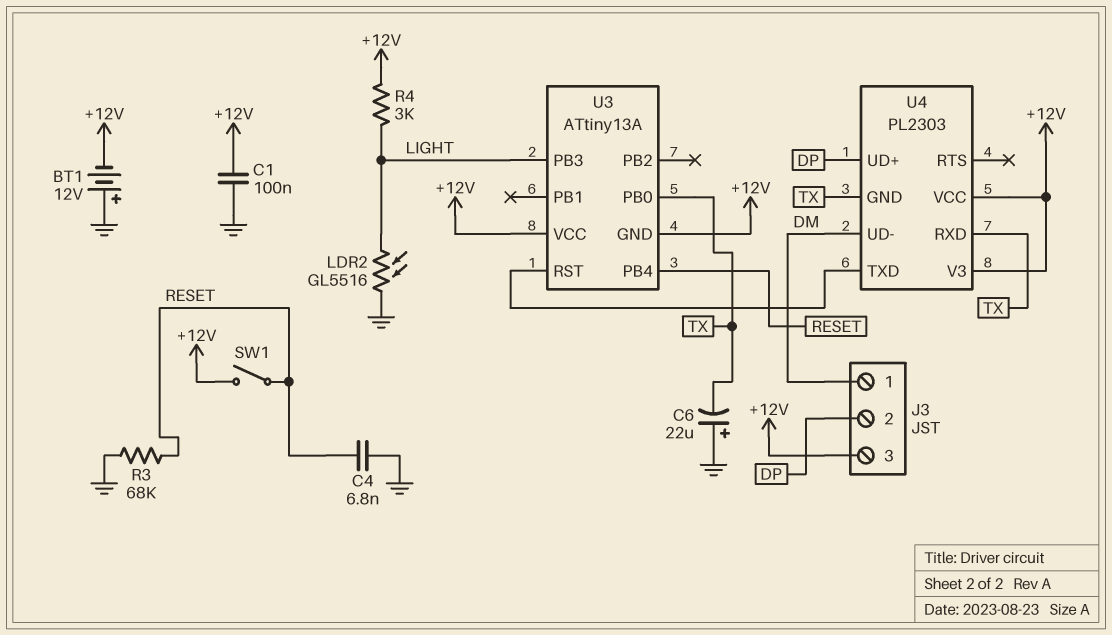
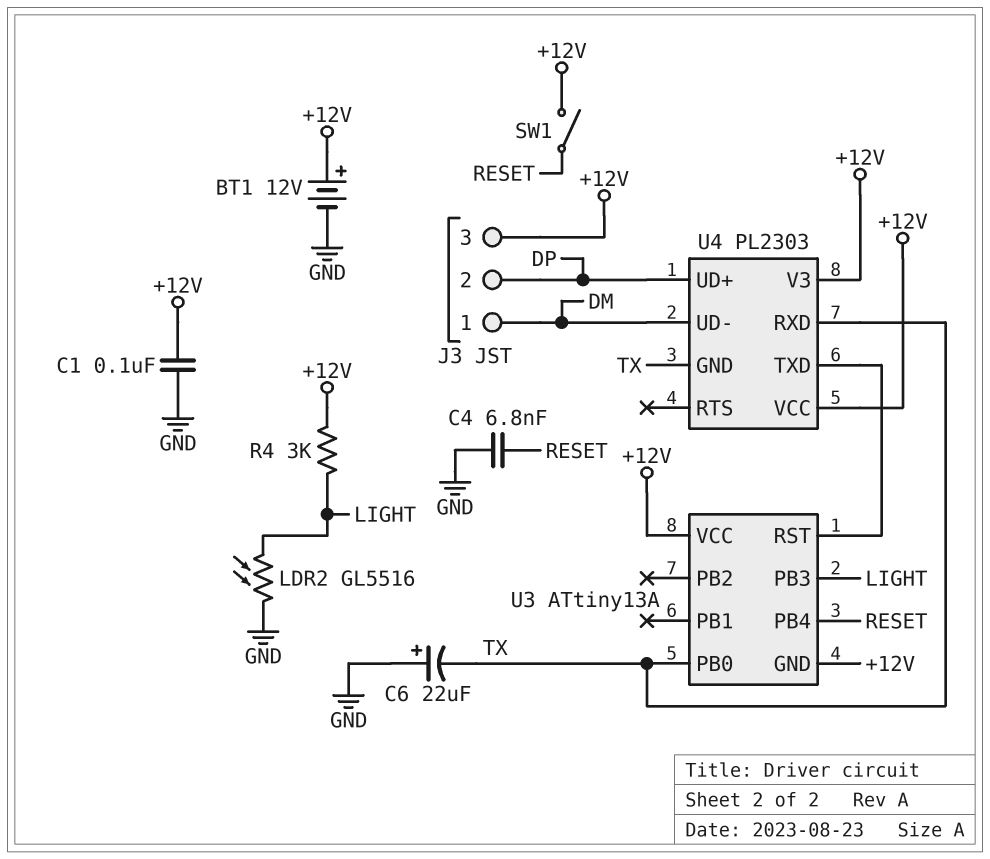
BT1: 12V (plus GND, minus +12V) -> 12V (plus +12V, minus GND)
R3: 68k (GND, RESET) -> none

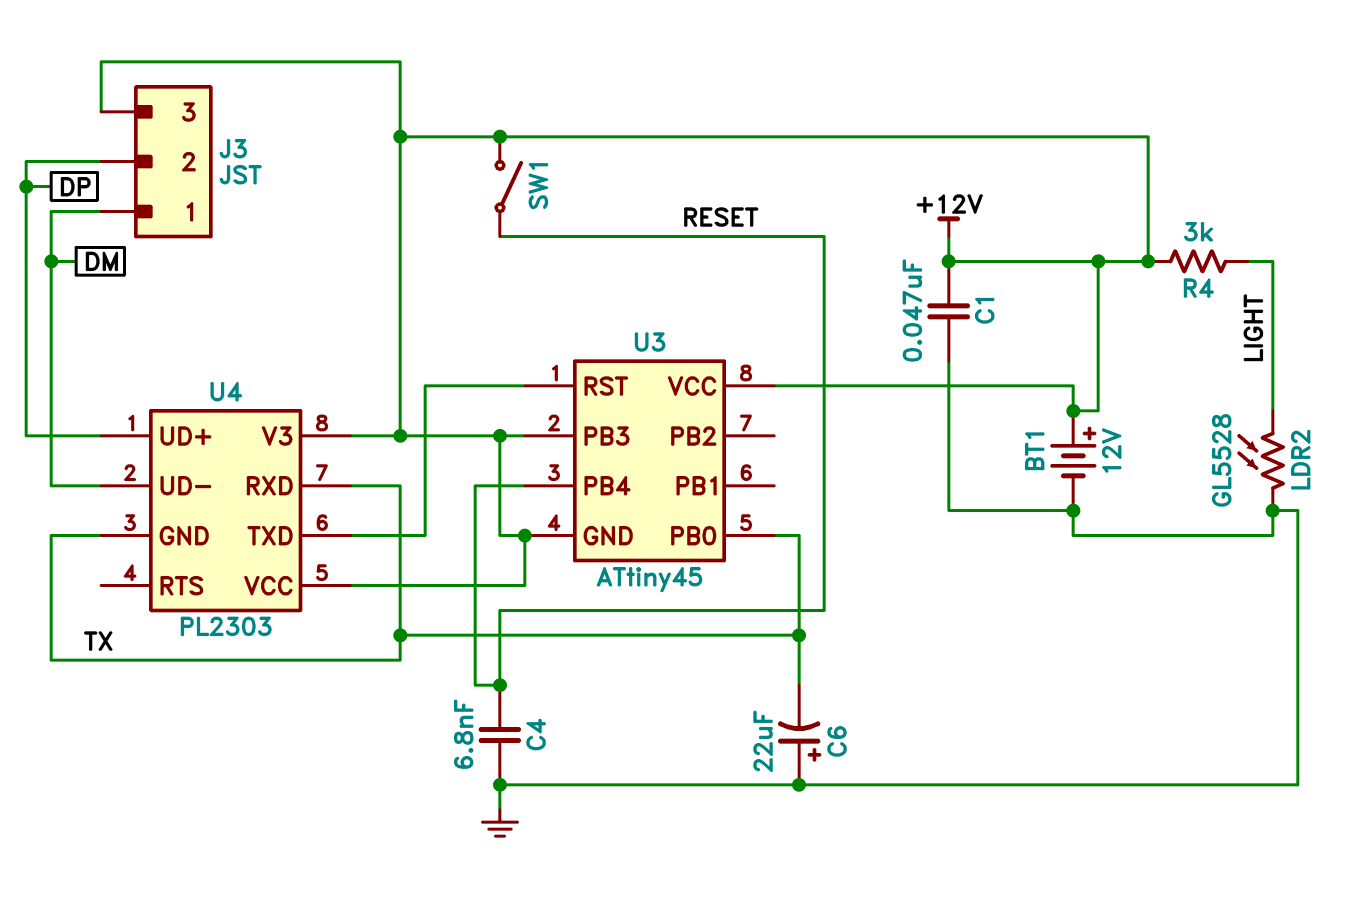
C1: 100nF (+12V, GND) -> 47nF (+12V, GND)
LDR2: GL5516 (GND, LIGHT) -> GL5528 (GND, LIGHT)
U3: ATtiny13A -> ATtiny45
U3 pin PB3: LIGHT -> +12V

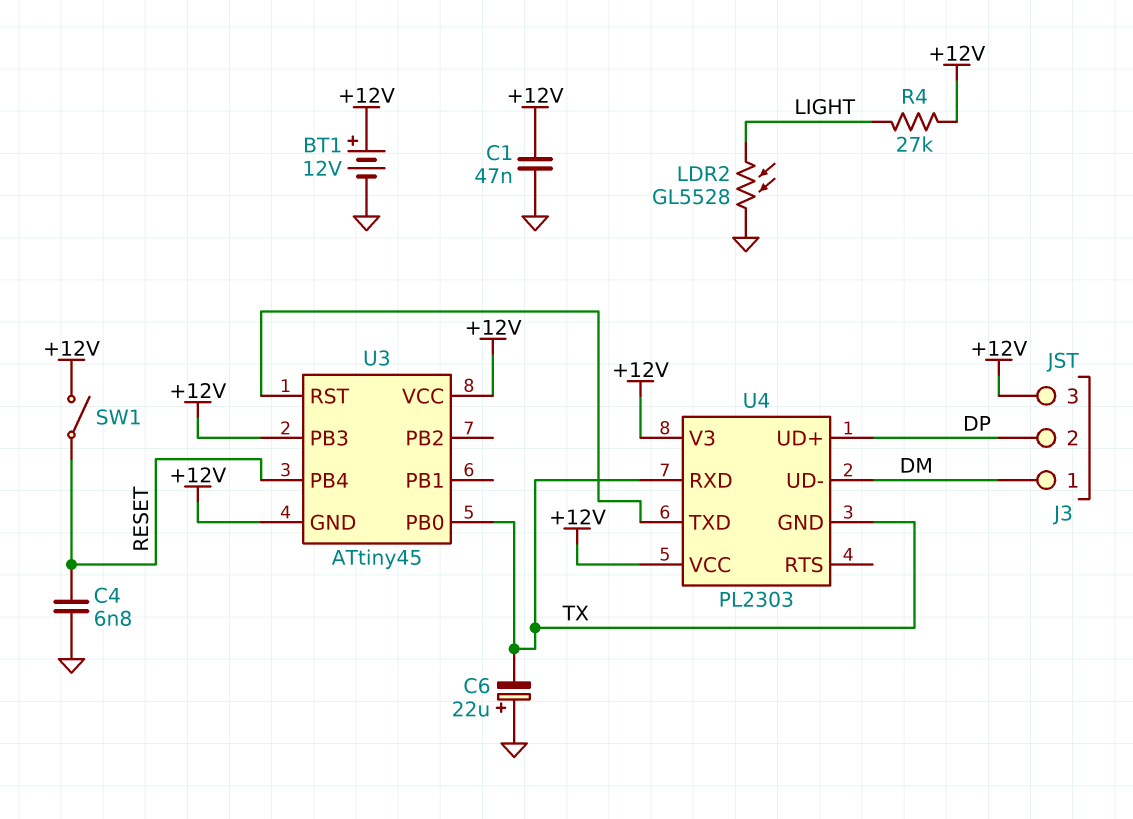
R4: 3k (+12V, LIGHT) -> 27k (+12V, LIGHT)

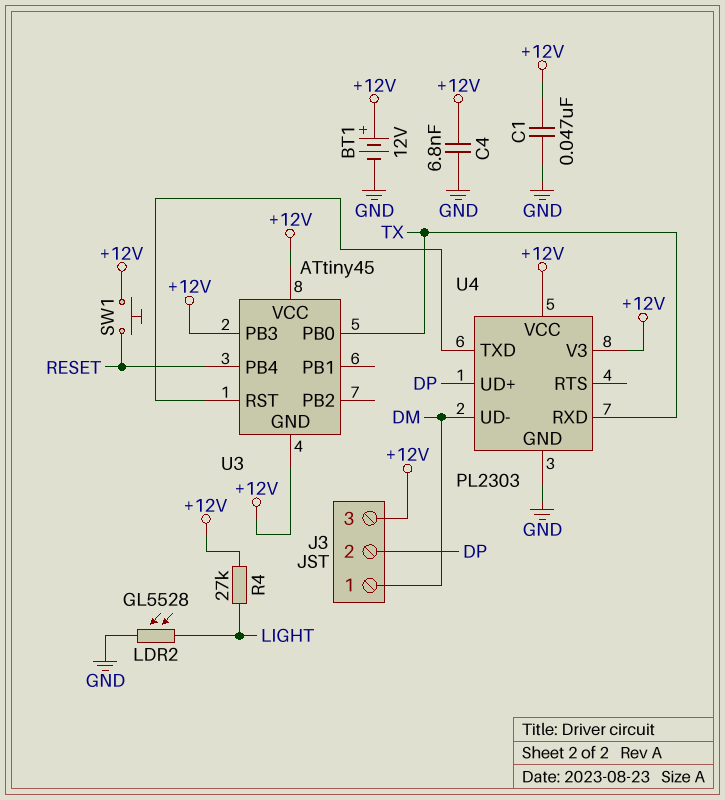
C4: 6.8nF (GND, RESET) -> 6.8nF (+12V, GND)
C6: 22uF (plus GND, minus TX) -> none
SW1: switch (+12V, RESET) -> button (+12V, RESET)
U4 pin GND: TX -> GND

